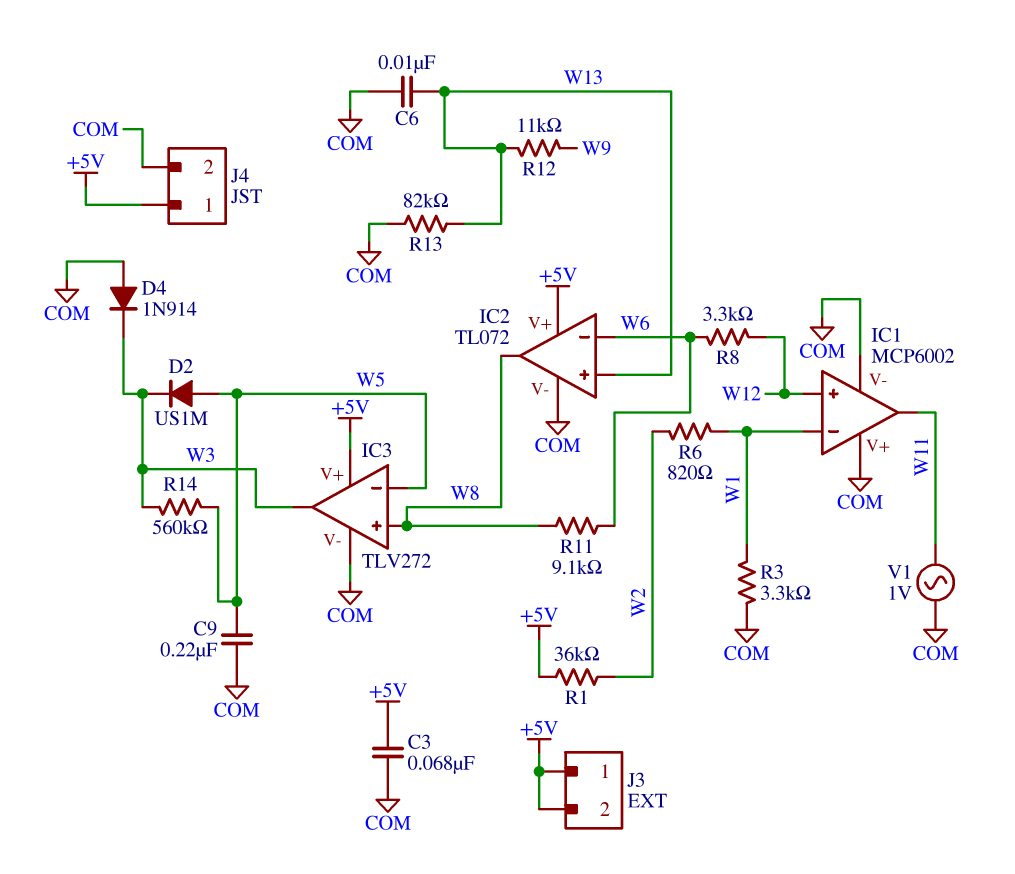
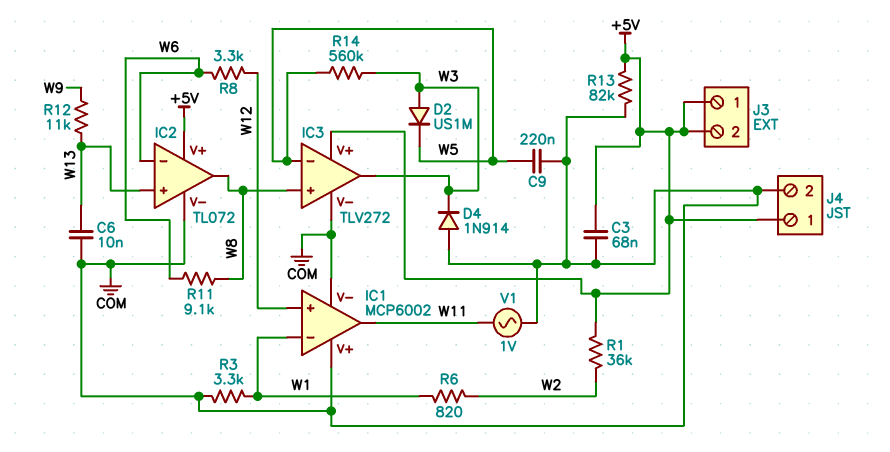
D2: diode US1M (A W5, K W3) -> diode US1M (A W3, K W5)
R13: 82k (COM, W13) -> 82k (+5V, COM)

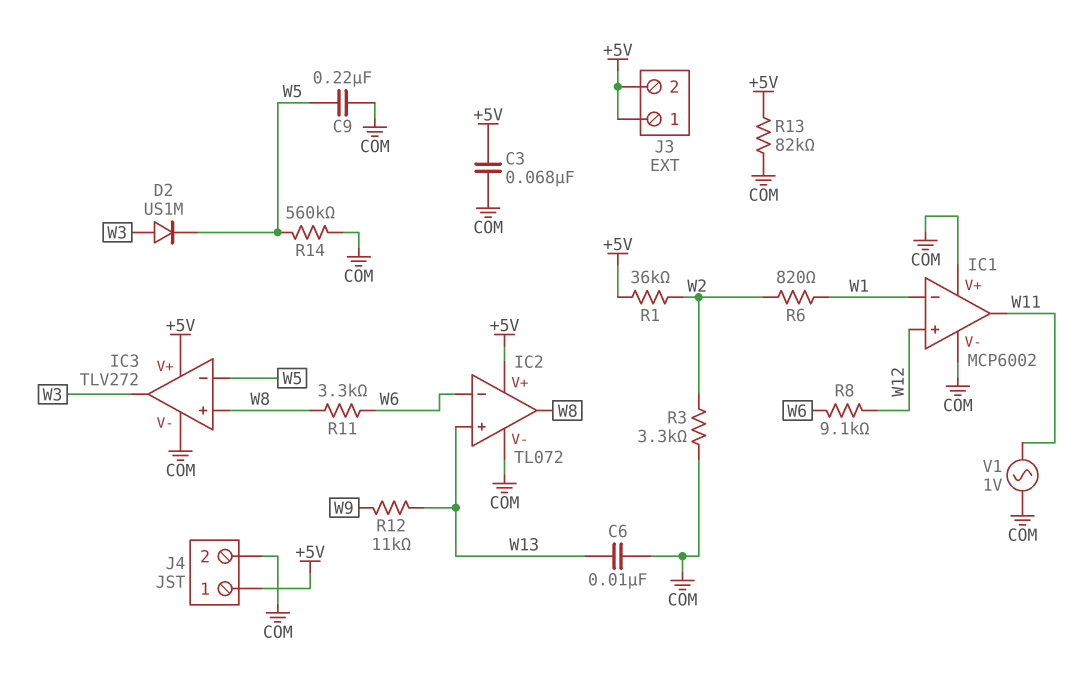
D4: diode 1N914 (A COM, K W3) -> none
R3: 3.3k (COM, W1) -> 3.3k (COM, W2)
R8: 3.3k (W6, W12) -> 9.1k (W6, W12)
R11: 9.1k (W6, W8) -> 3.3k (W6, W8)
R14: 560k (W3, W5) -> 560k (COM, W5)

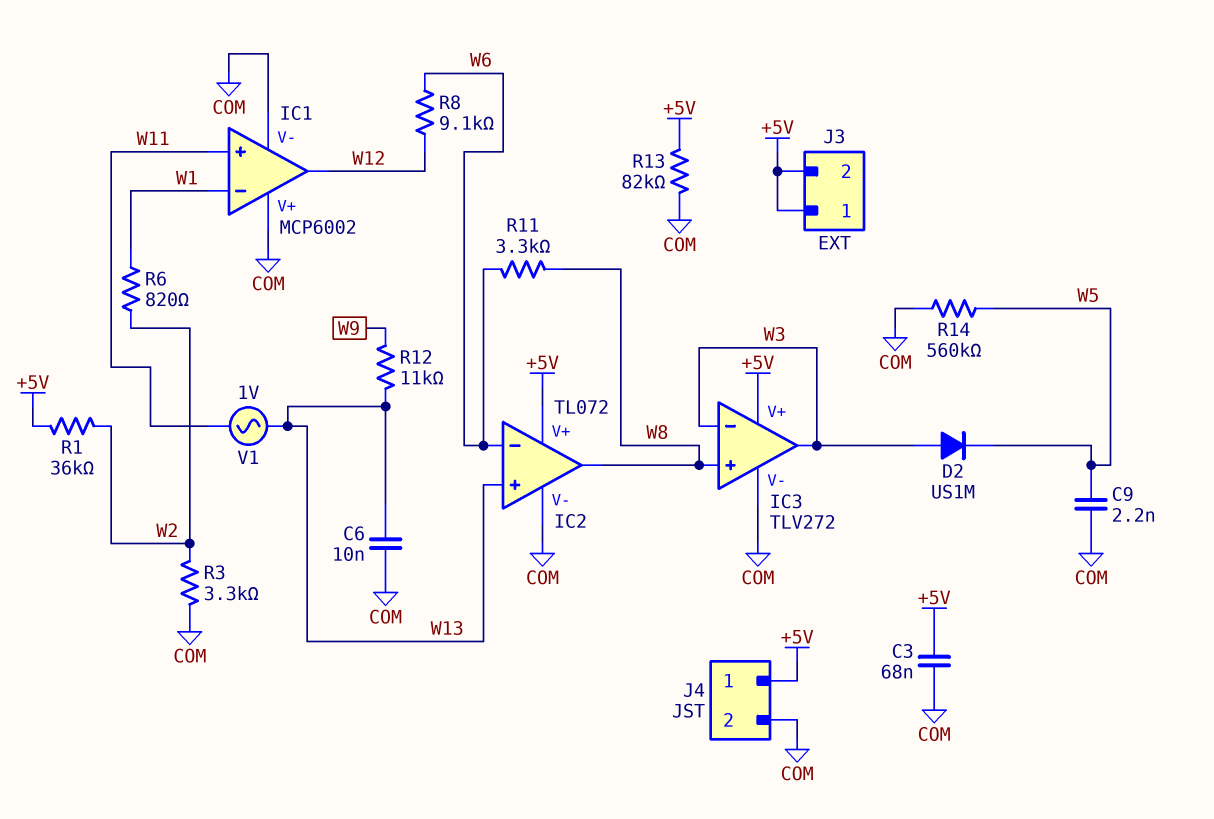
C9: 220nF (COM, W5) -> 2.2nF (COM, W5)
IC1 pin in+: W12 -> W11
IC1 pin out: W11 -> W12
IC3 pin in-: W5 -> W3
V1: AC 1V (COM, W11) -> AC 1V (W11, W13)

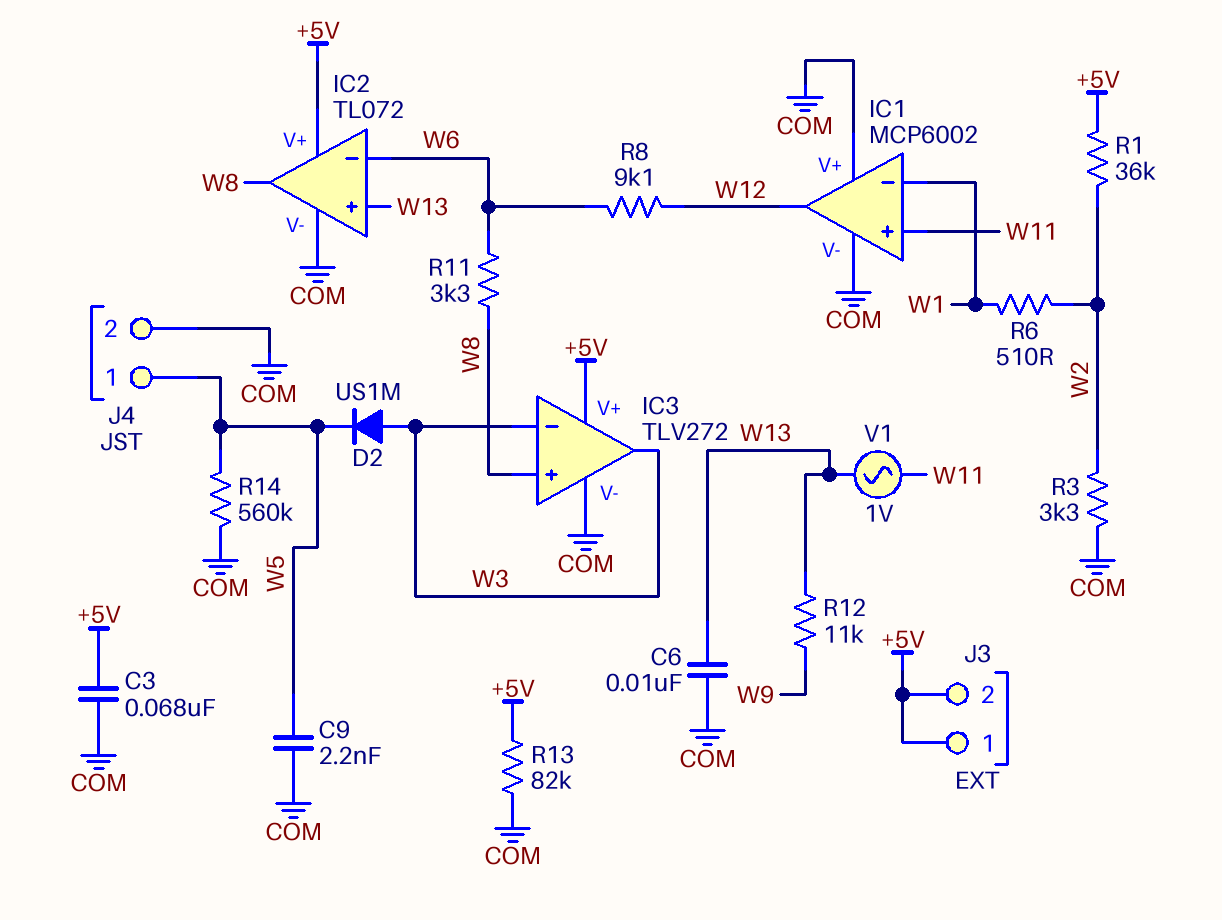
J4 pin 1: +5V -> W5
R6: 820 (W1, W2) -> 510 (W1, W2)

